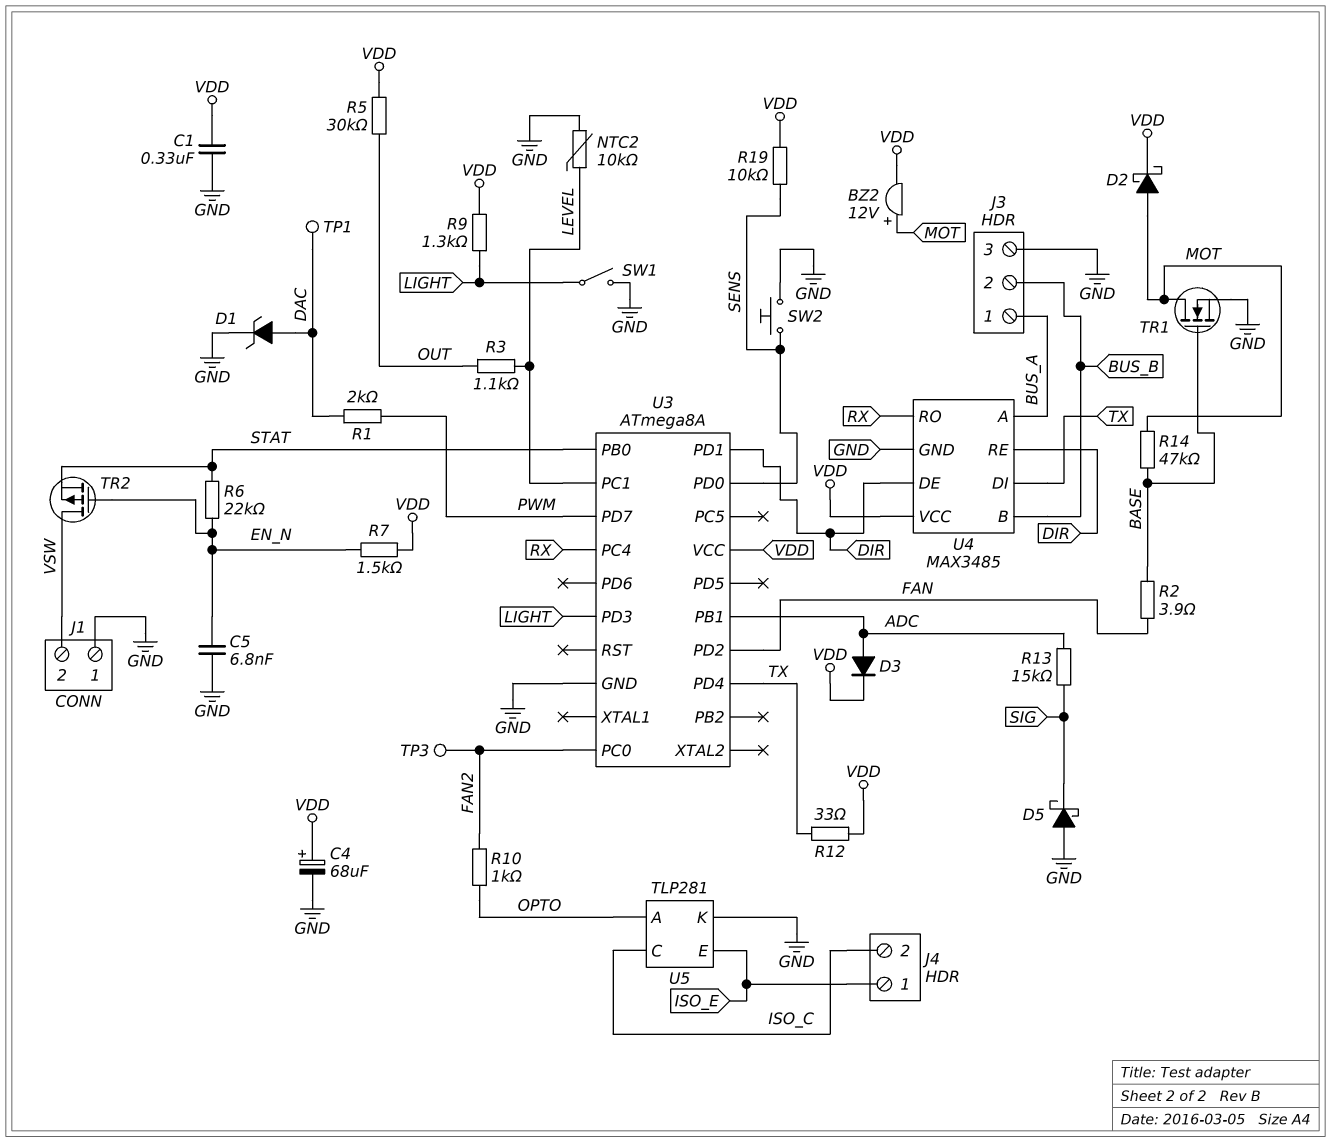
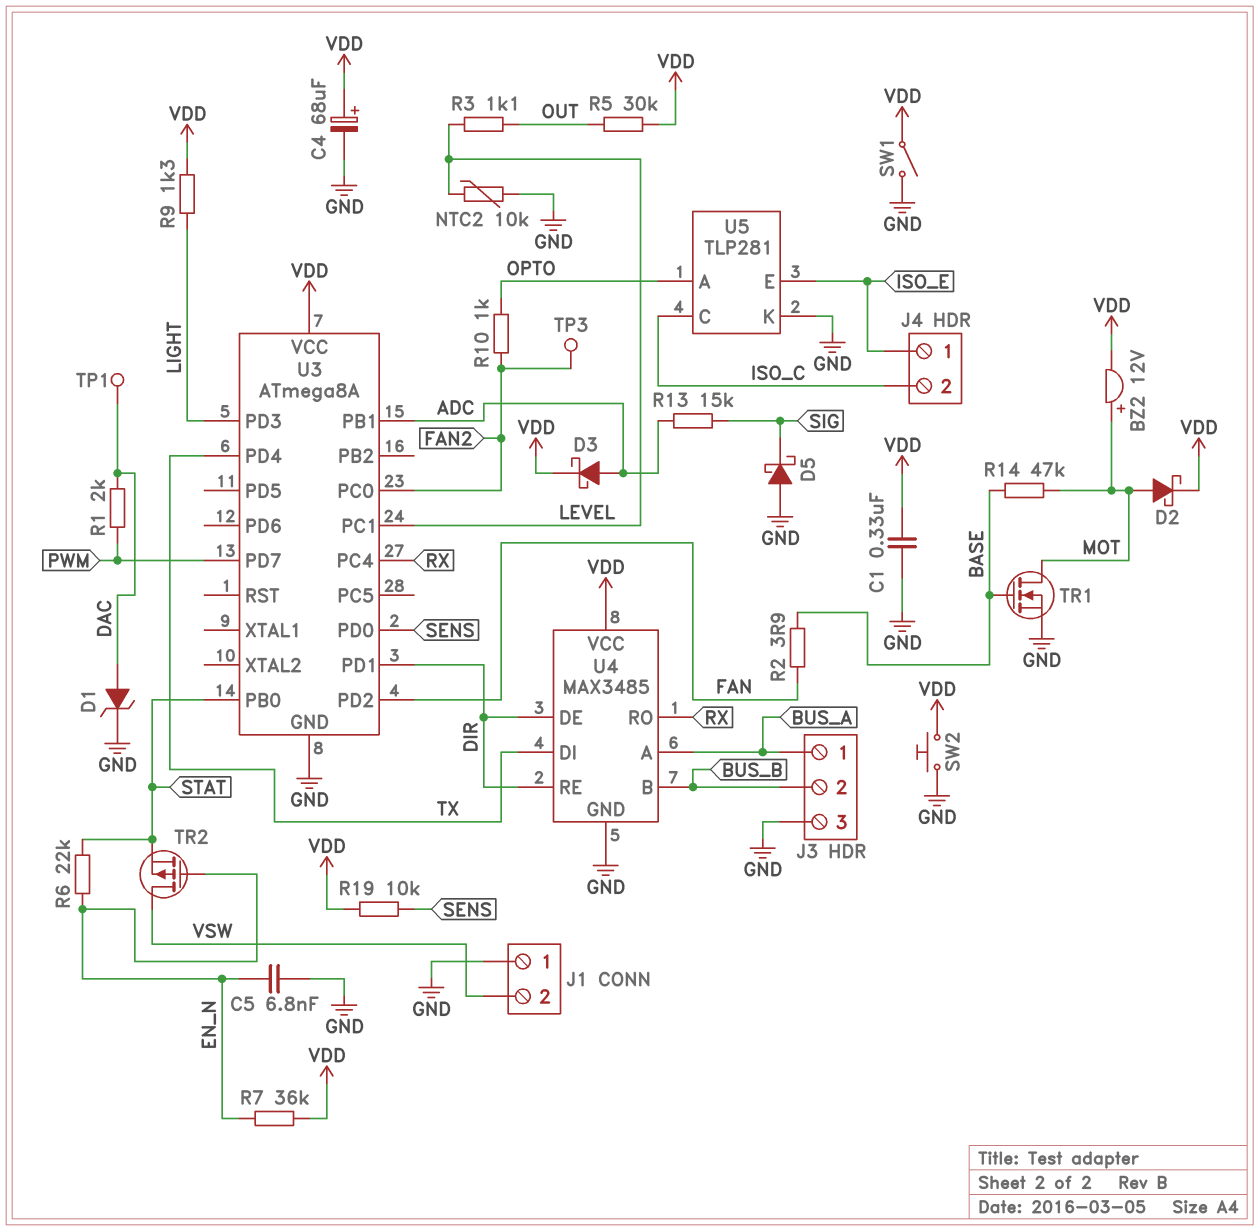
D3: diode (A ADC, K VDD) -> schottky (A ADC, K VDD)
R7: 1.5k (EN_N, VDD) -> 36k (EN_N, VDD)
R12: 33 (TX, VDD) -> none
SW1: switch (GND, LIGHT) -> switch (GND, VDD)
SW2: button (GND, SENS) -> button (GND, VDD)

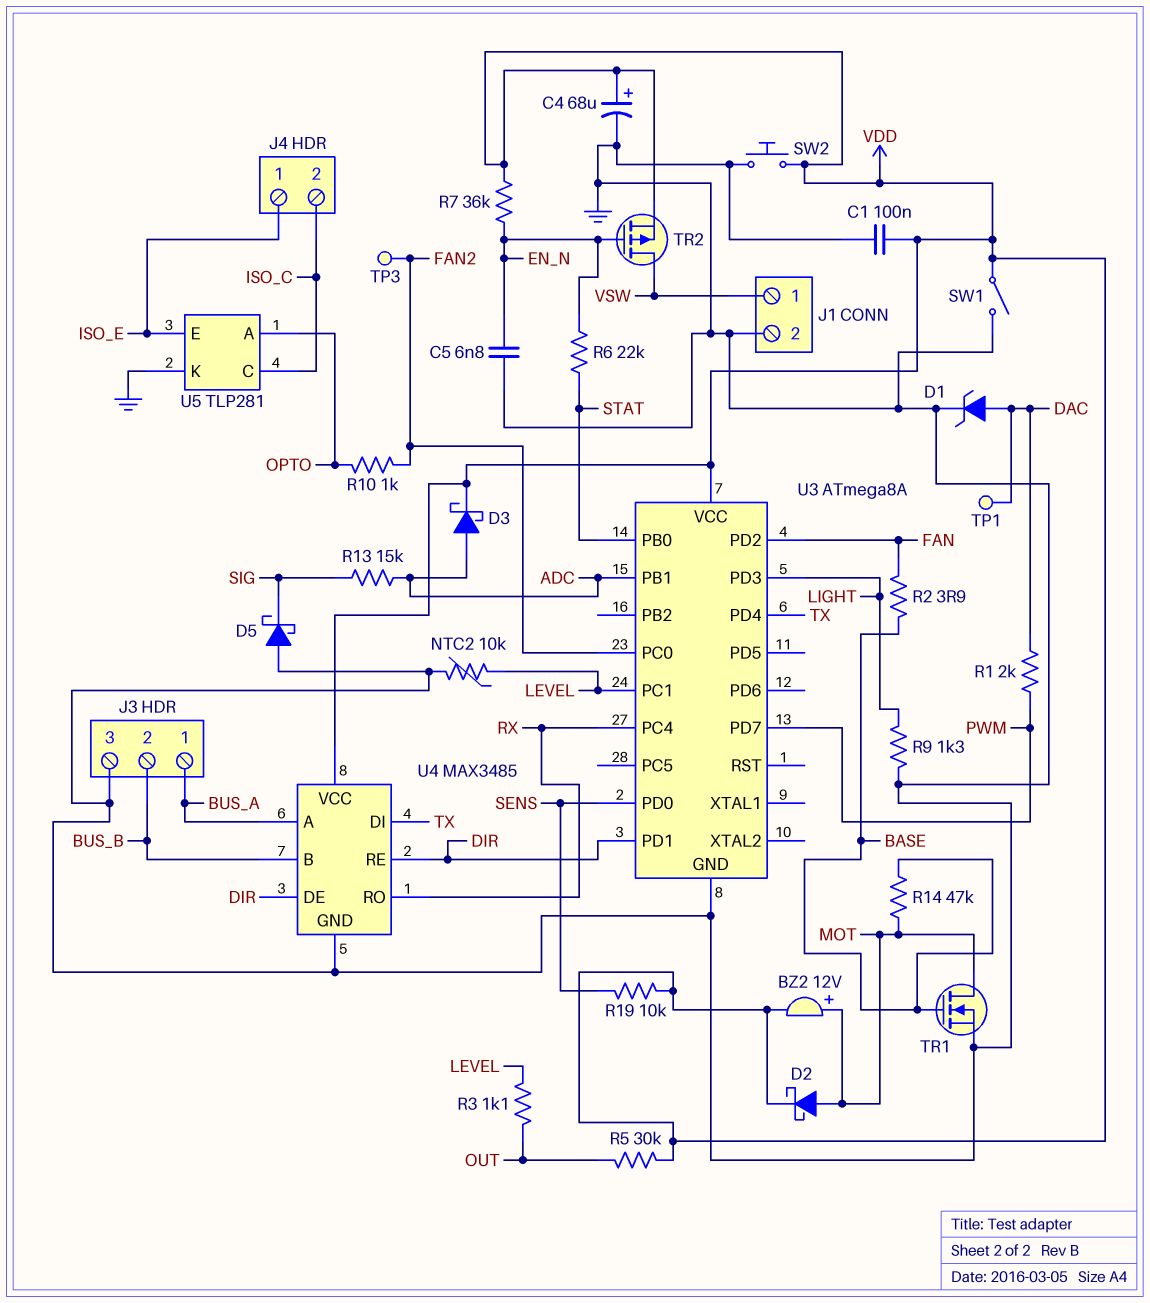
C1: 330nF (GND, VDD) -> 100nF (GND, VDD)
J1 pin 1: GND -> VSW
J1 pin 2: VSW -> GND
R9: 1.3k (LIGHT, VDD) -> 1.3k (GND, LIGHT)
TR2: PMOS (G EN_N, D VSW, S STAT) -> PMOS (G EN_N, D VSW, S VDD)

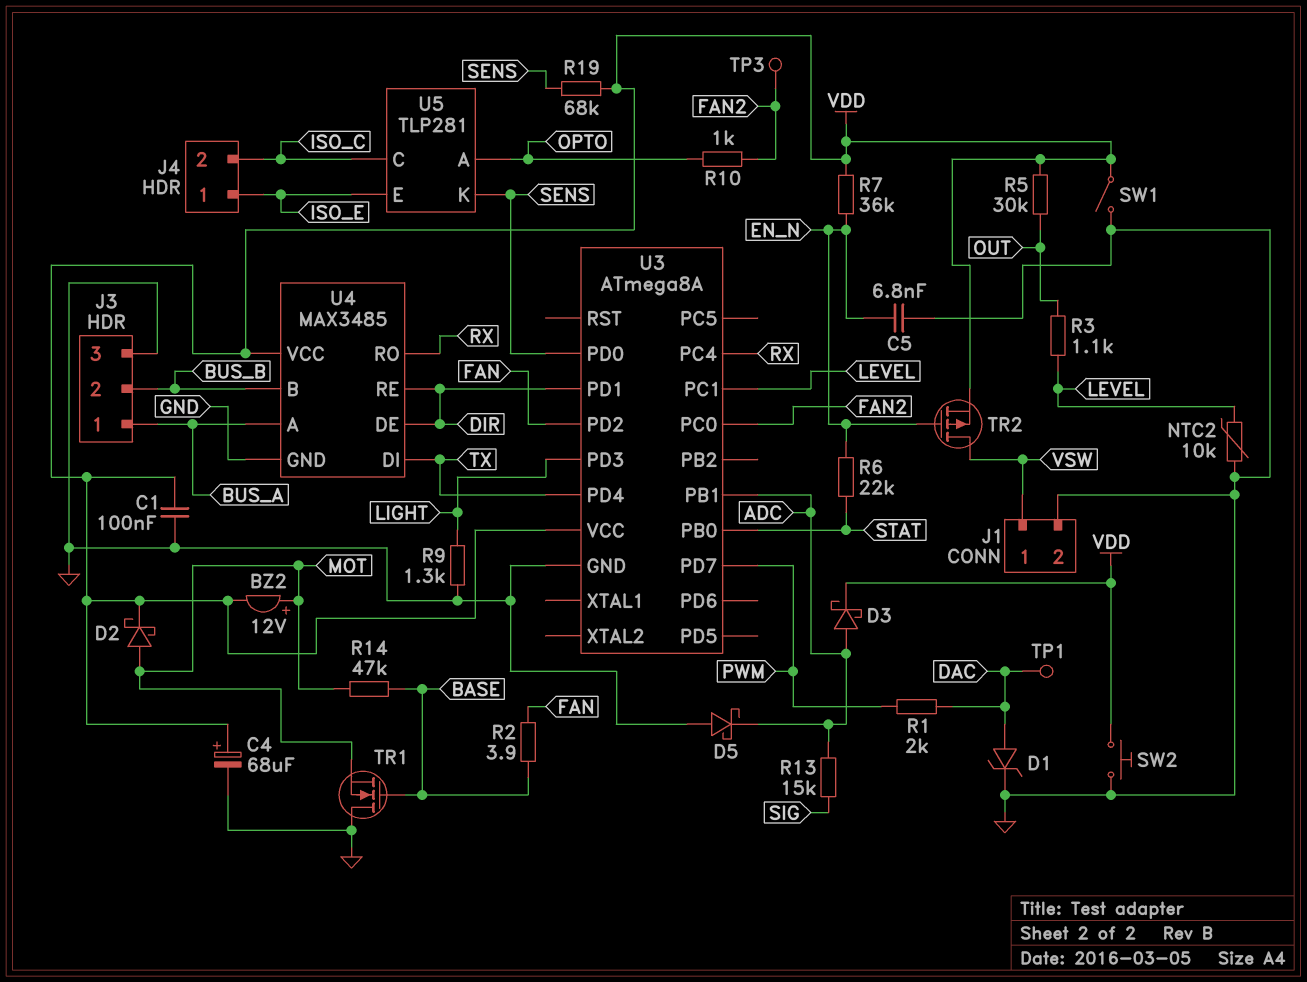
D5: schottky (A GND, K SIG) -> schottky (A GND, K ADC)
R19: 10k (SENS, VDD) -> 68k (SENS, VDD)
TR1: NMOS (G BASE, D MOT, S GND) -> NMOS (G BASE, D GND, S MOT)
U5 pin K: GND -> SENS

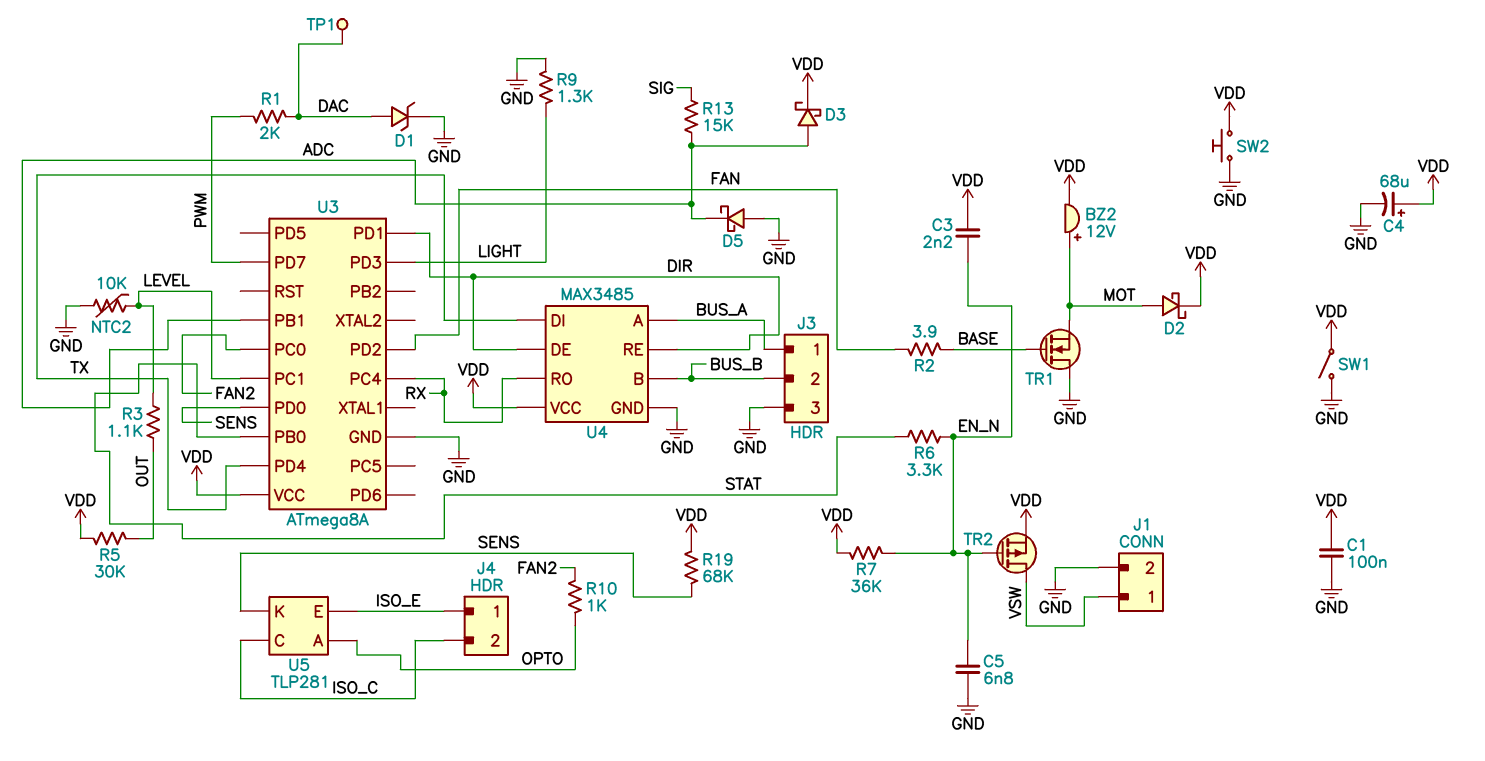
C3: none -> 2.2nF (EN_N, VDD)
R6: 22k (EN_N, STAT) -> 3.3k (EN_N, STAT)
R14: 47k (BASE, MOT) -> none
TP3: test point (FAN2) -> none

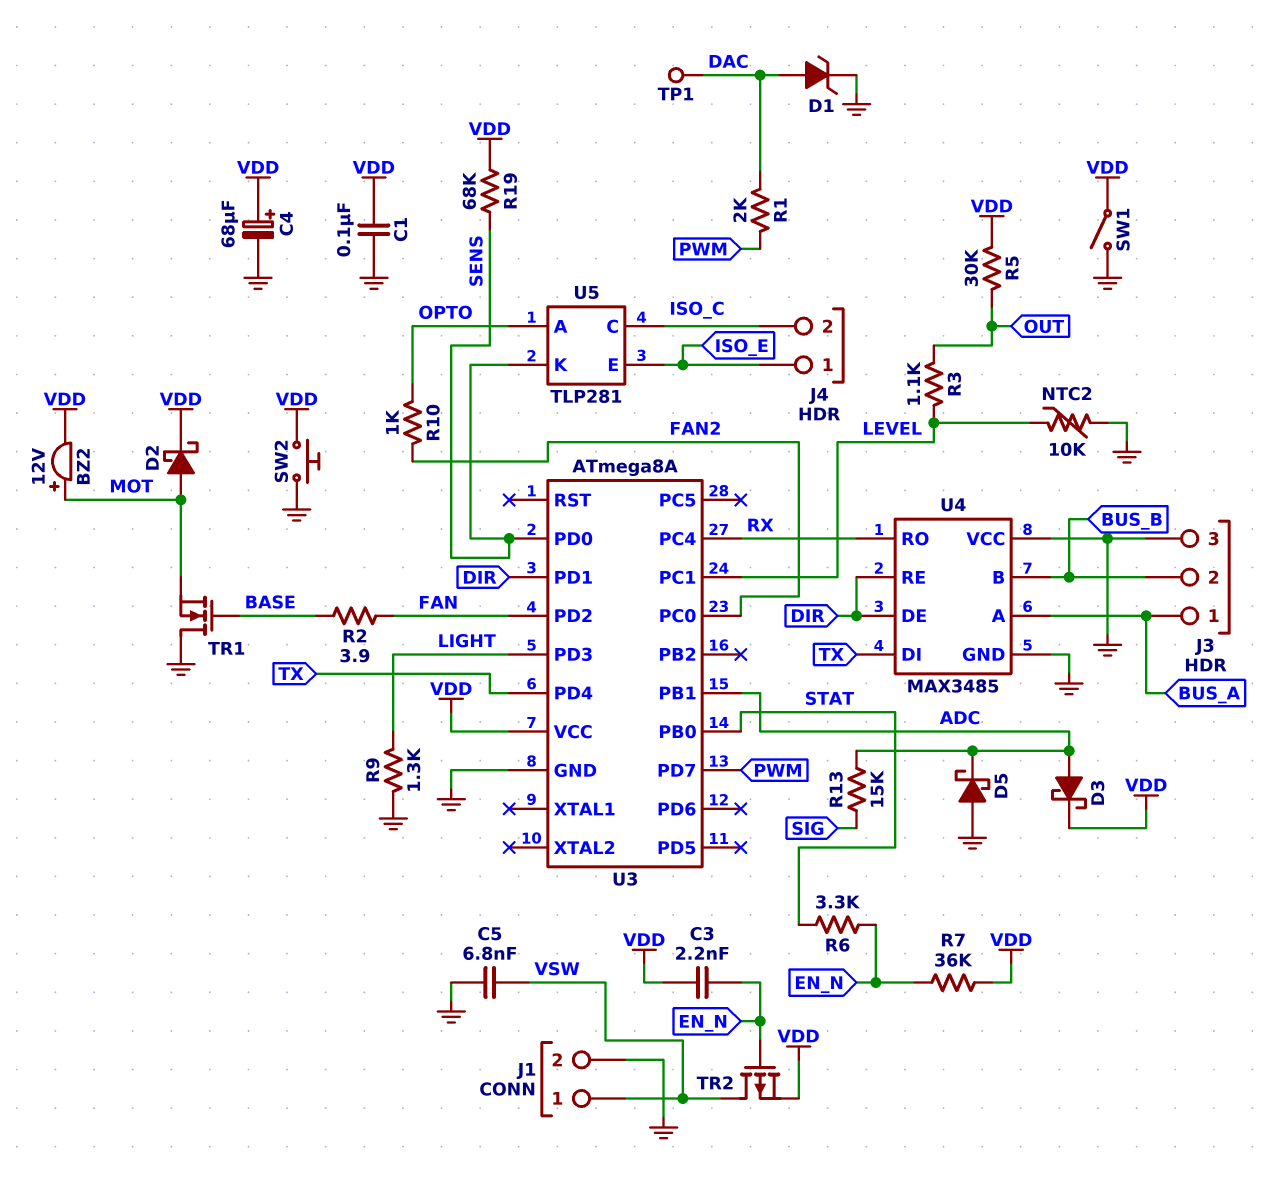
C5: 6.8nF (EN_N, GND) -> 6.8nF (GND, VSW)
U4 pin VCC: VDD -> GND

